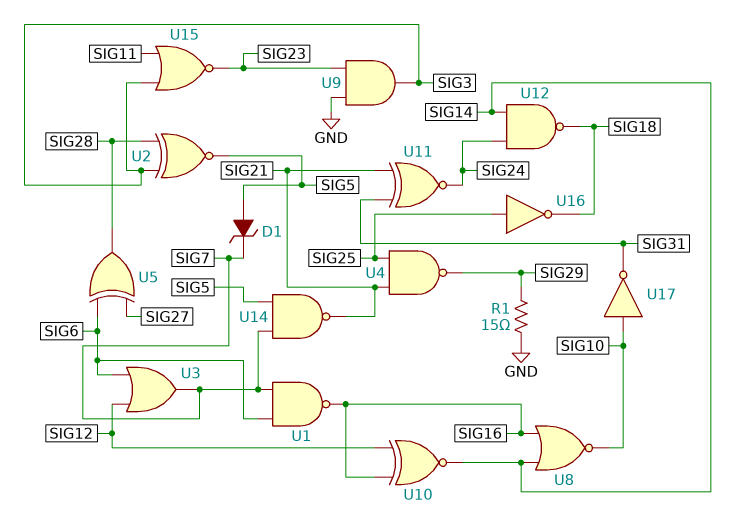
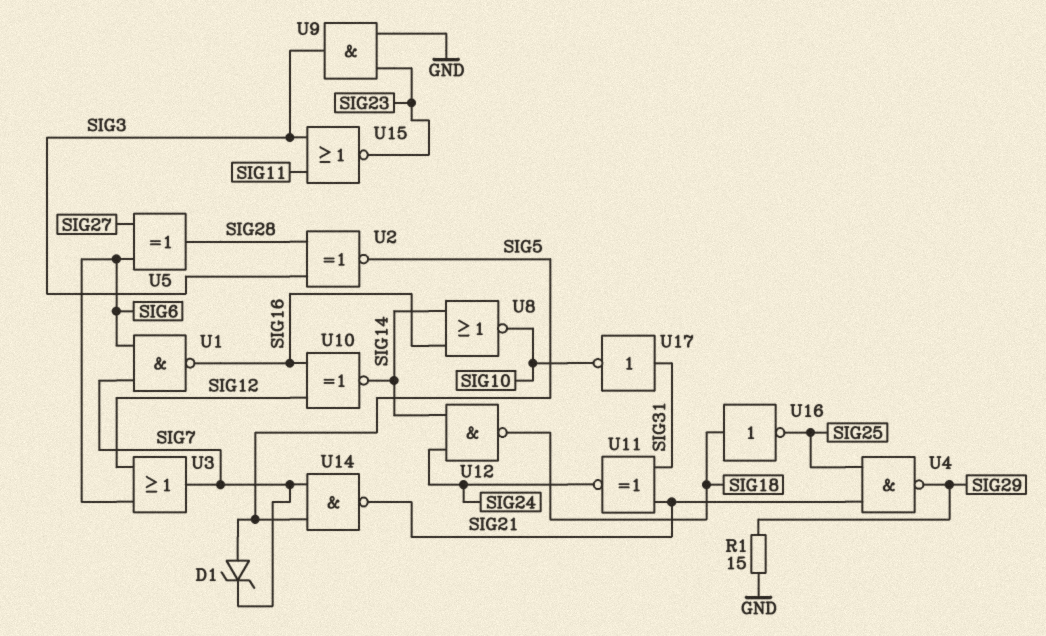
U16: NOT (in SIG25, out SIG18) -> NOT (in SIG18, out SIG25)
U17: NOT (in SIG10, out SIG31) -> NOT (in SIG31, out SIG10)

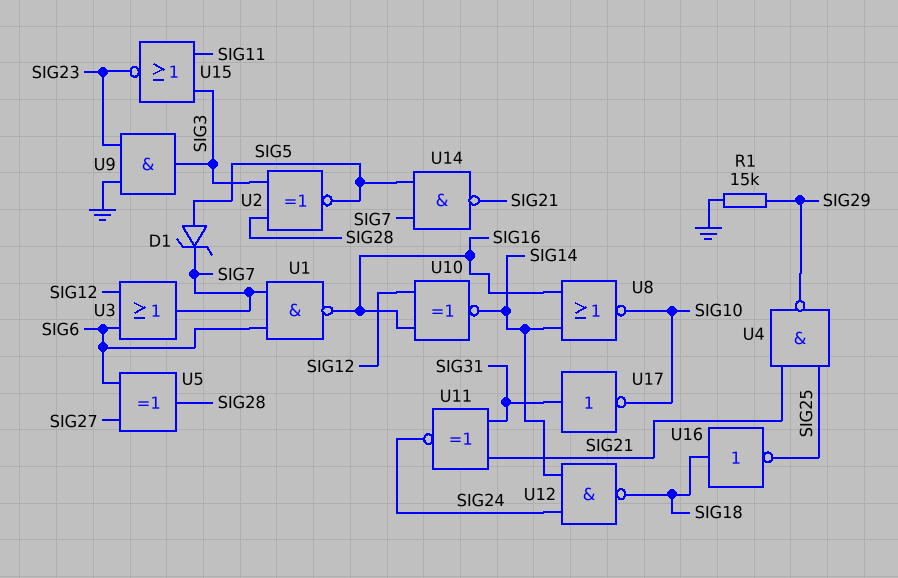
R1: 15 (GND, SIG29) -> 15k (GND, SIG29)

